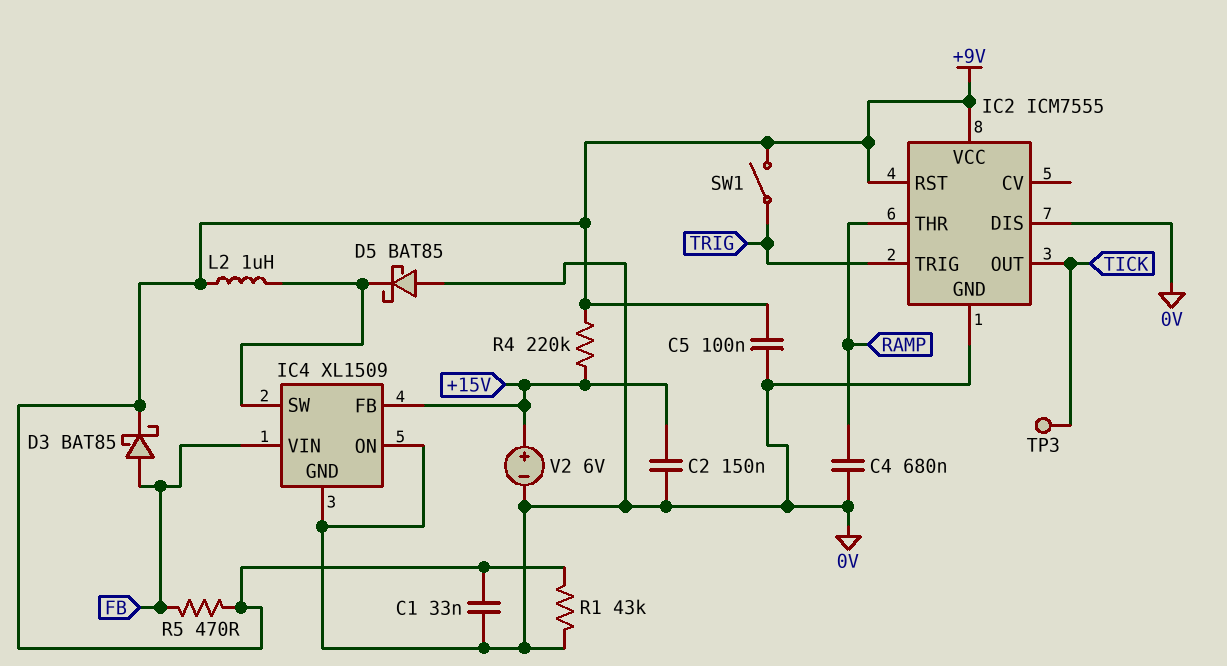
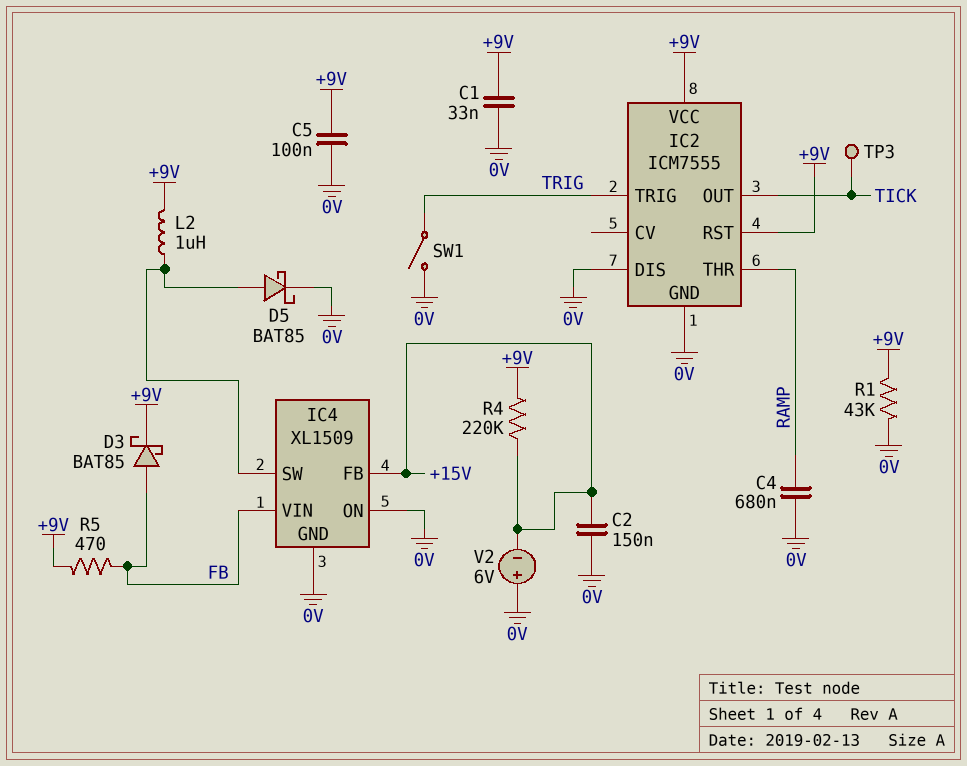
D5: schottky BAT85 (A 0V, K IC4/SW) -> schottky BAT85 (A IC4/SW, K 0V)
SW1: switch (+9V, TRIG) -> switch (0V, TRIG)
V2: 6V (plus +15V, minus 0V) -> 6V (plus 0V, minus +15V)

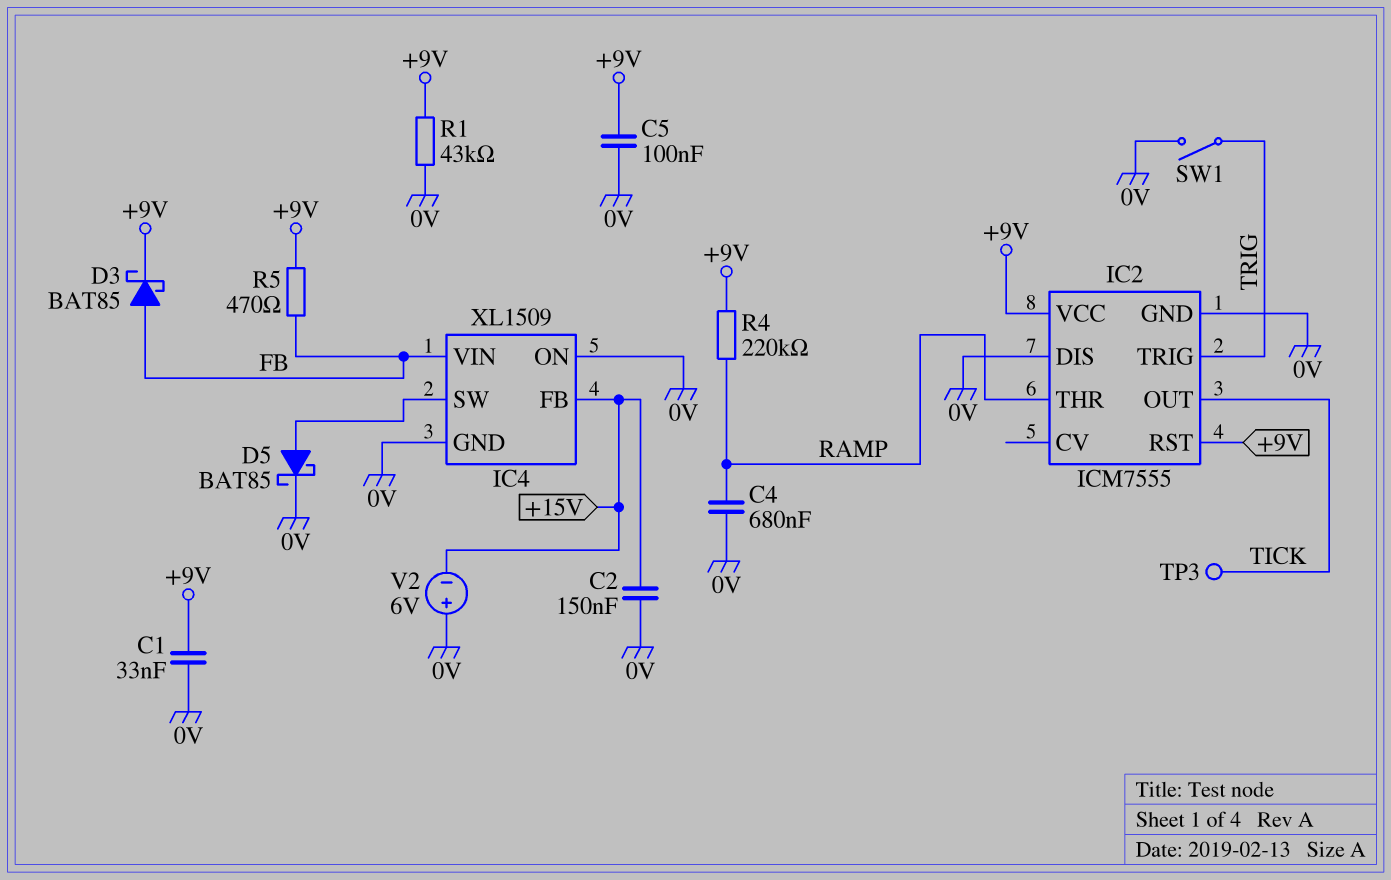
L2: 1uH (+9V, IC4/SW) -> none
R4: 220k (+9V, +15V) -> 220k (+9V, RAMP)

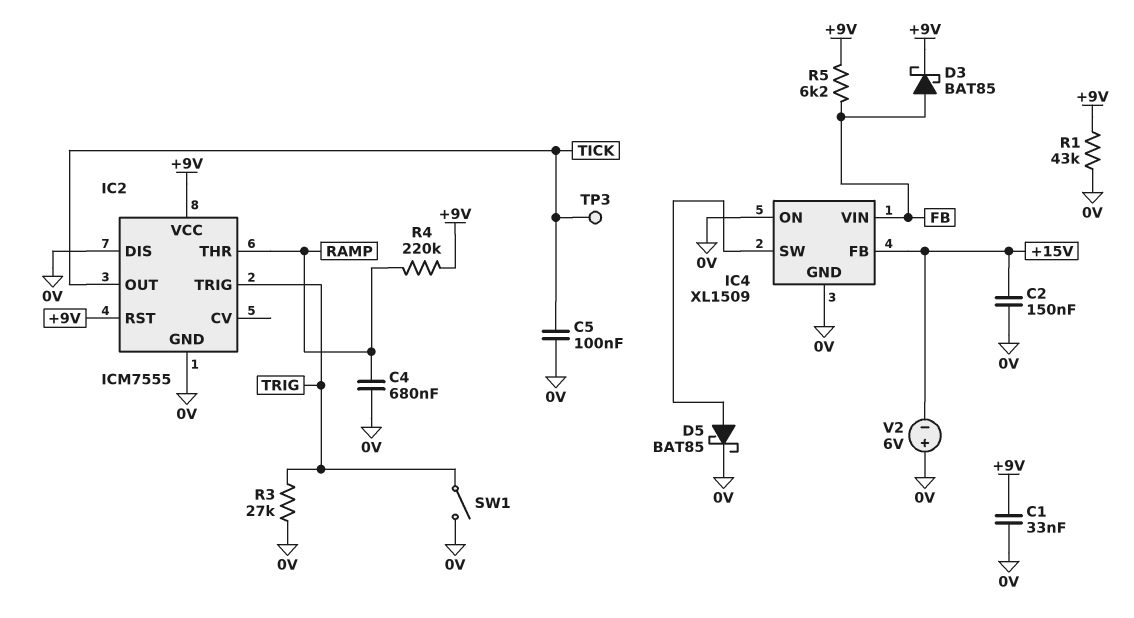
C5: 100nF (+9V, 0V) -> 100nF (0V, TICK)
R3: none -> 27k (0V, TRIG)
R5: 470 (+9V, FB) -> 6.2k (+9V, FB)

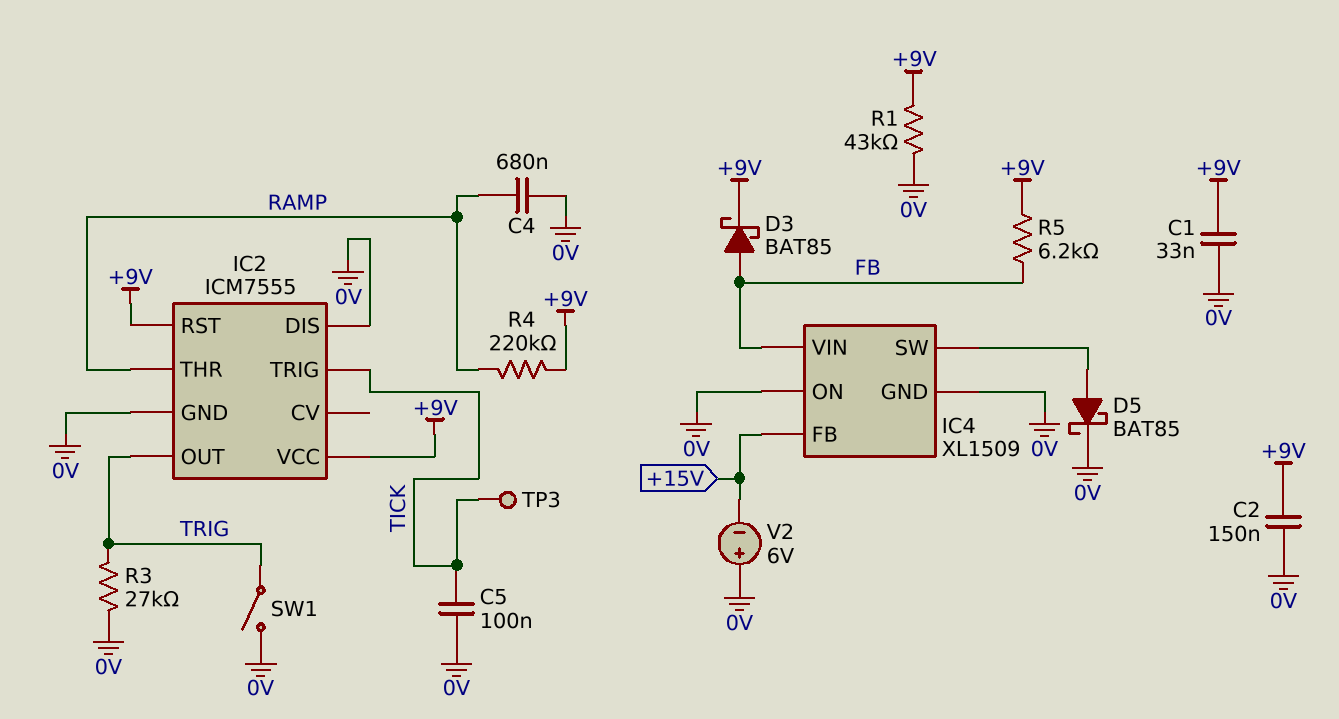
C2: 150nF (+15V, 0V) -> 150nF (+9V, 0V)
IC2 pin OUT: TICK -> TRIG
IC2 pin TRIG: TRIG -> TICK

